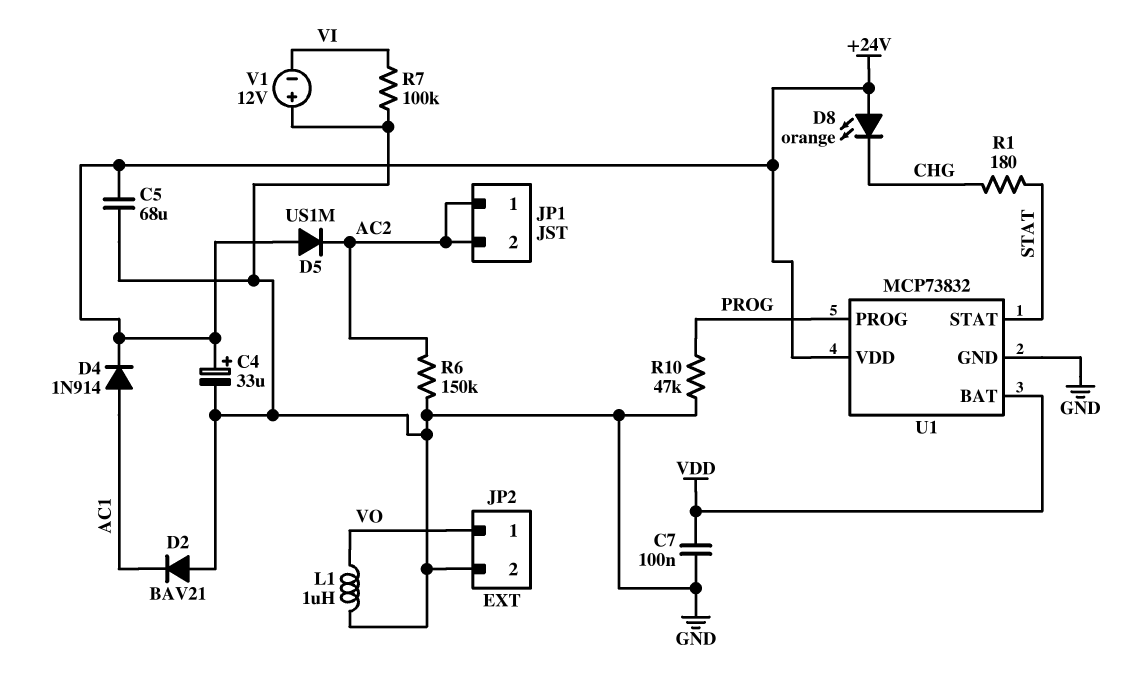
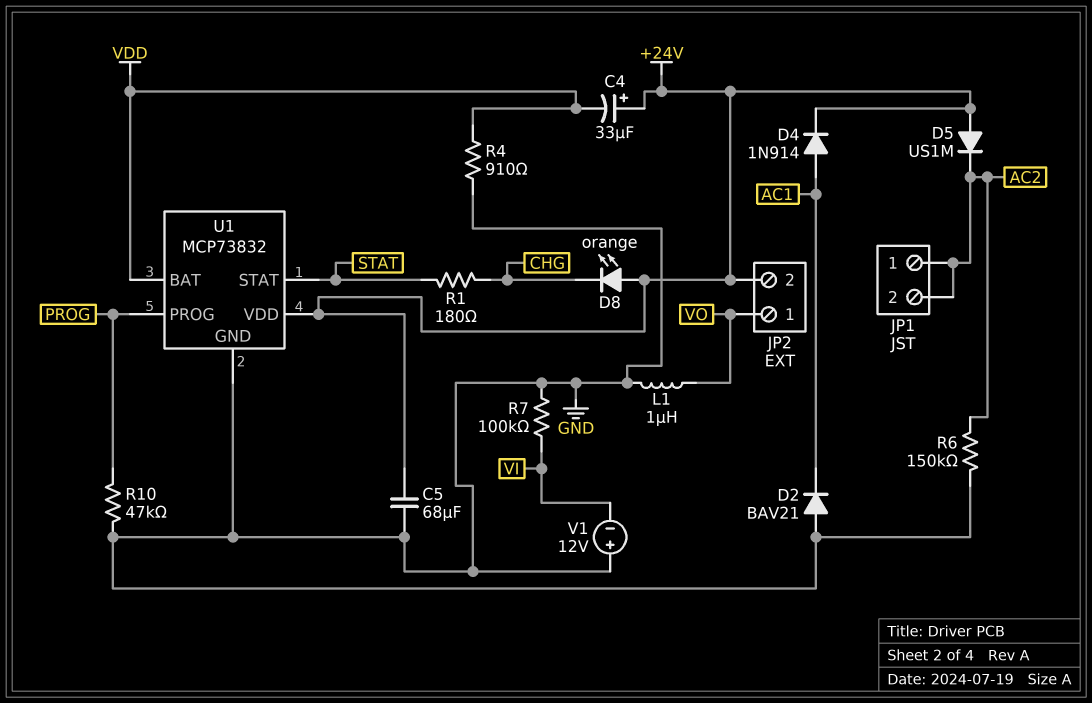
C4: 33uF (plus +24V, minus GND) -> 33uF (plus +24V, minus VDD)
C7: 100nF (GND, VDD) -> none
JP2 pin 2: GND -> +24V
R4: none -> 910 (GND, VDD)

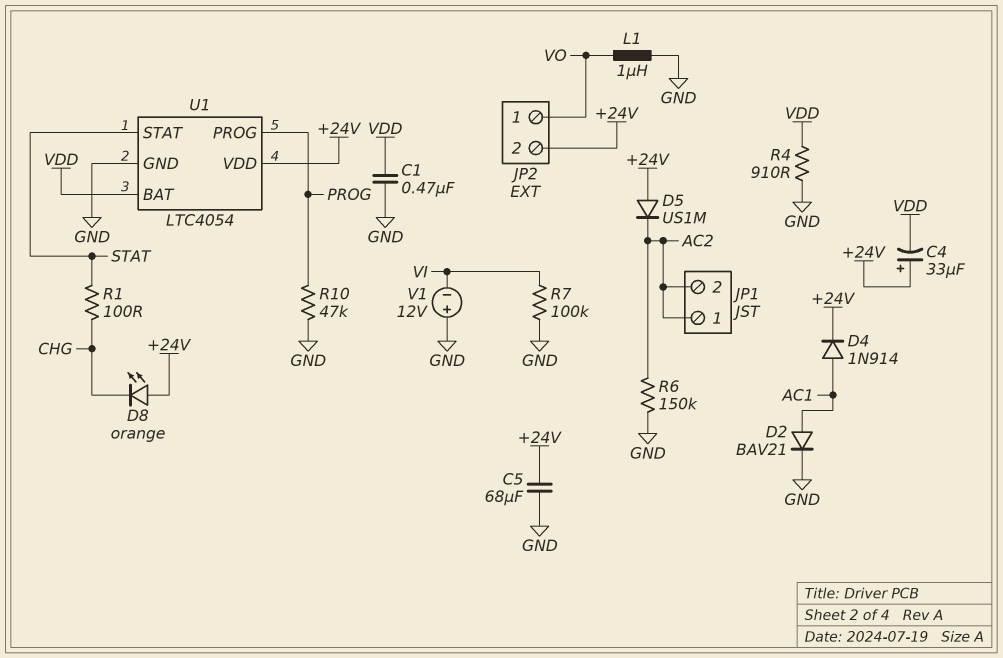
C1: none -> 470nF (GND, VDD)
D2: diode BAV21 (A GND, K AC1) -> diode BAV21 (A AC1, K GND)
R1: 180 (CHG, STAT) -> 100 (CHG, STAT)
U1: MCP73832 -> LTC4054

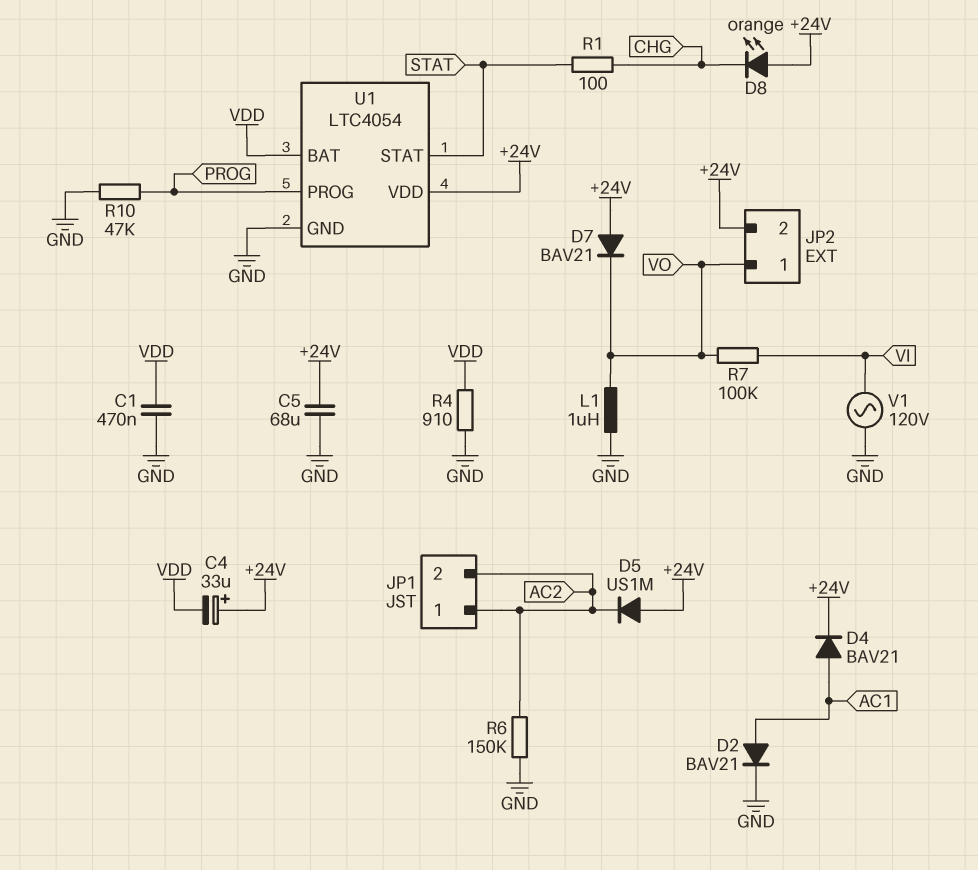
D4: diode 1N914 (A AC1, K +24V) -> diode BAV21 (A AC1, K +24V)
D7: none -> diode BAV21 (A +24V, K VO)
R7: 100k (GND, VI) -> 100k (VI, VO)
V1: 12V (plus GND, minus VI) -> AC 120V (GND, VI)

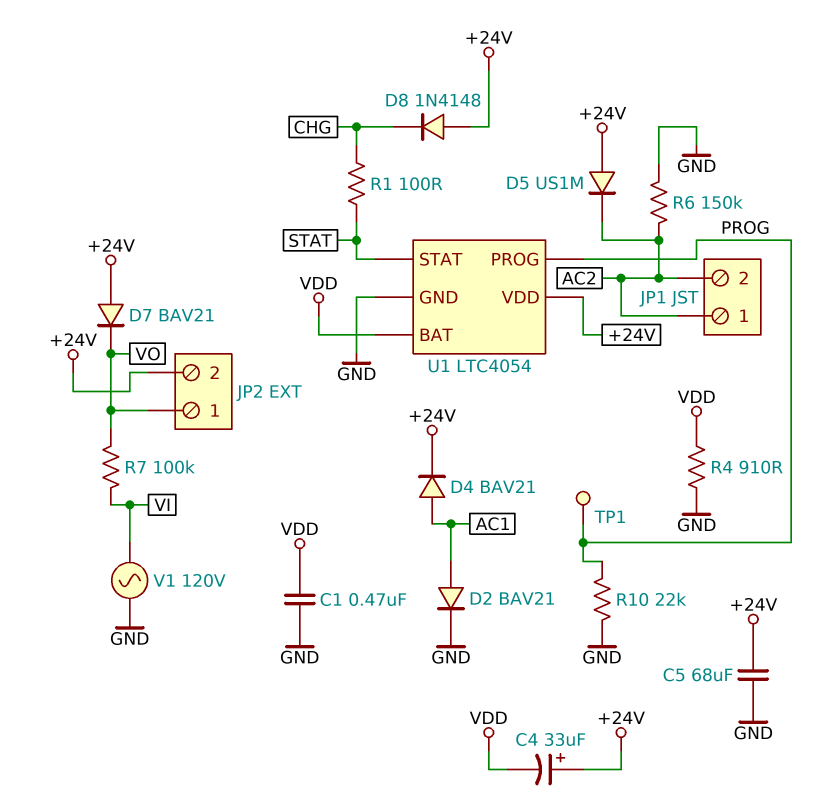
D8: LED orange (A +24V, K CHG) -> diode 1N4148 (A +24V, K CHG)
L1: 1uH (GND, VO) -> none
R10: 47k (GND, PROG) -> 22k (GND, PROG)
TP1: none -> test point (PROG)

